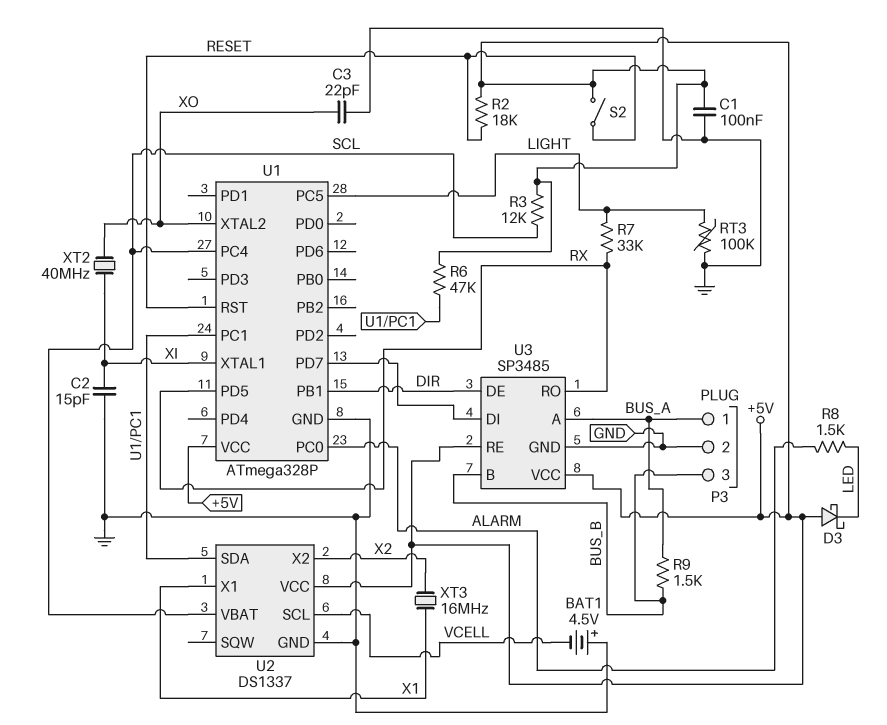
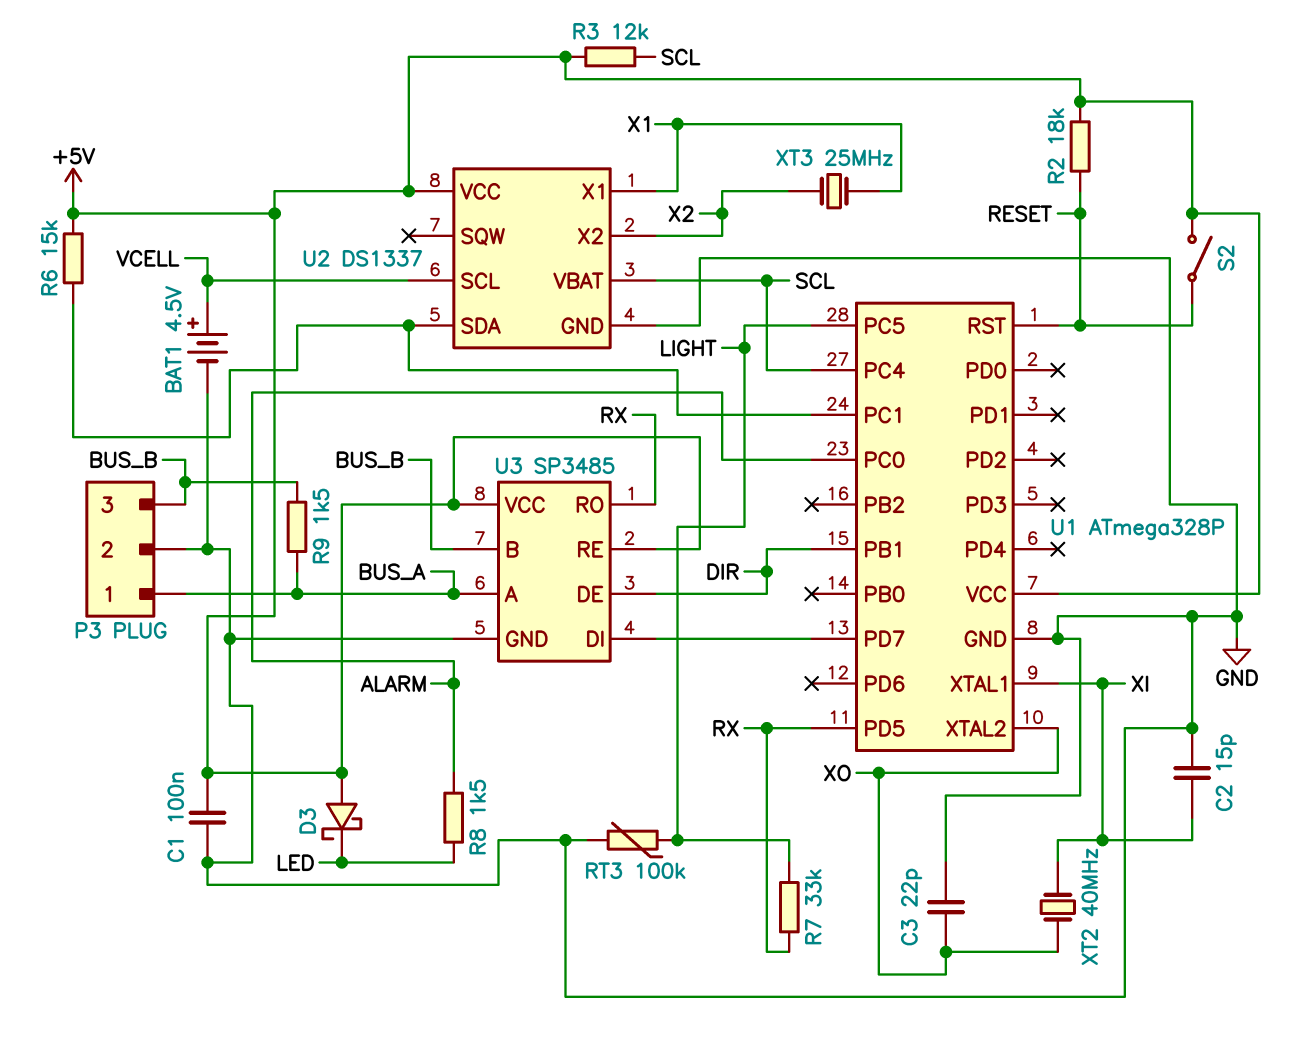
BAT1: 4.5V (plus GND, minus VCELL) -> 4.5V (plus VCELL, minus GND)
R6: 47k (+5V, U1/PC1) -> 15k (+5V, U1/PC1)
XT3: 16MHz (X1, X2) -> 25MHz (X1, X2)

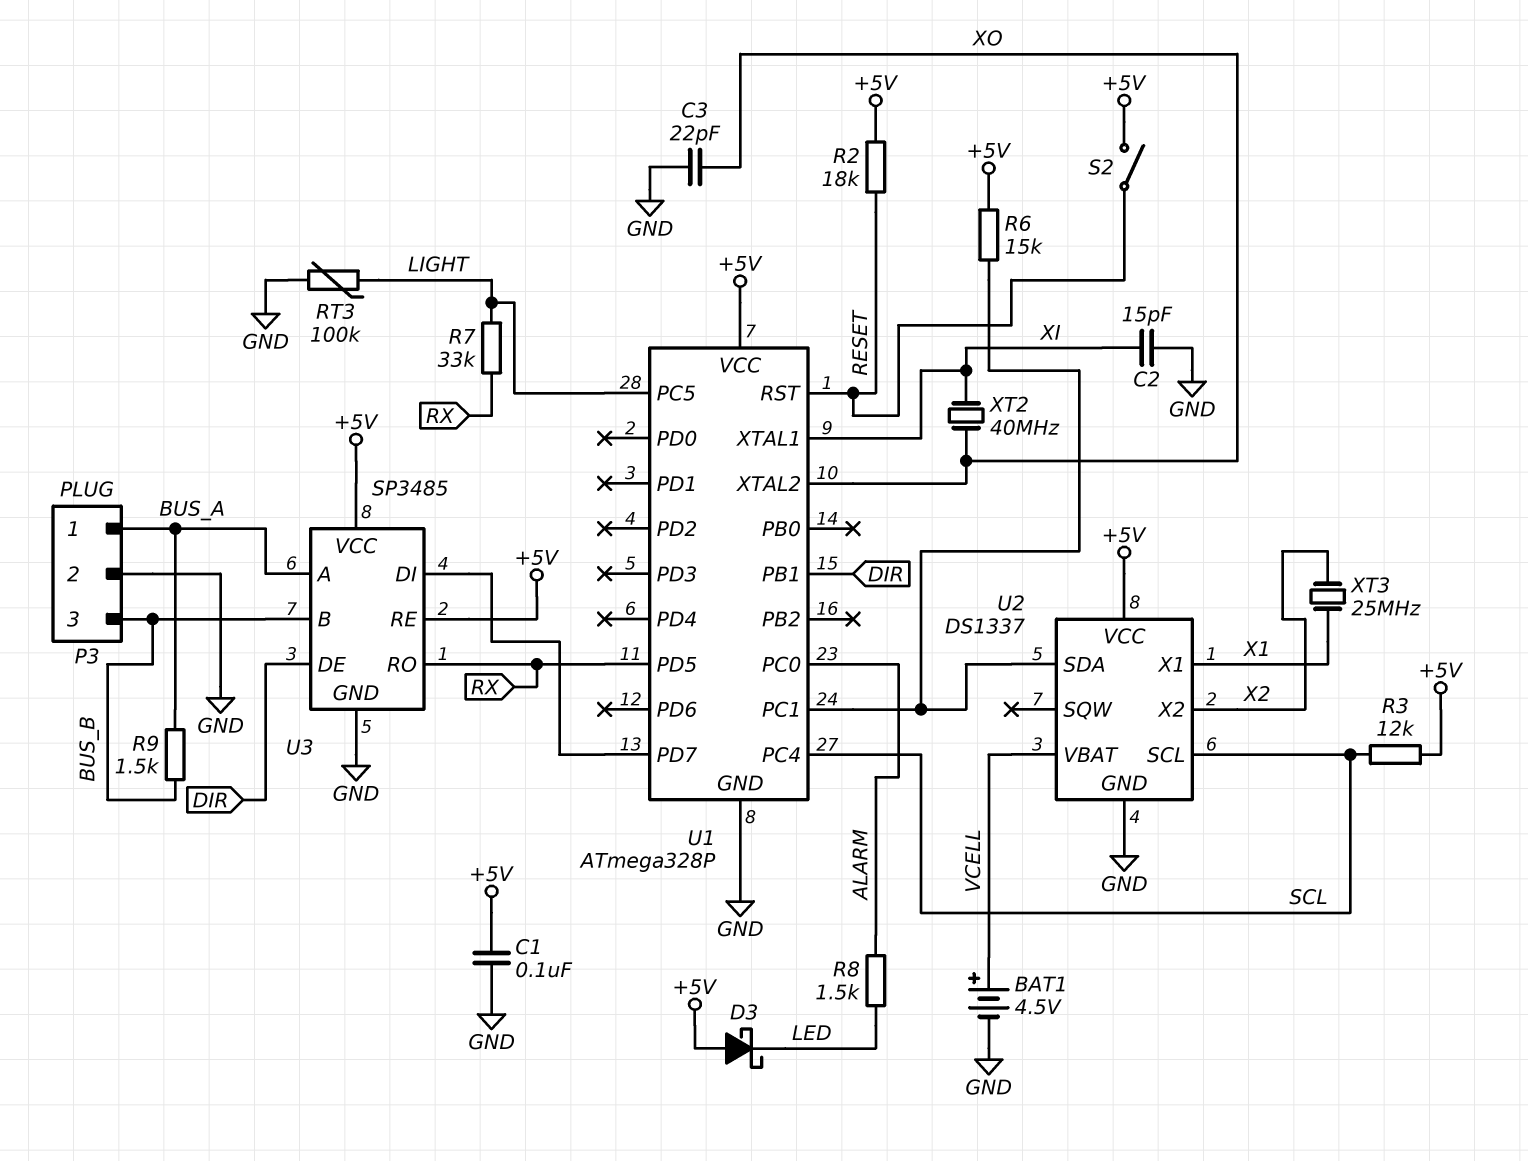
U2 pin SCL: VCELL -> SCL
U2 pin VBAT: SCL -> VCELL

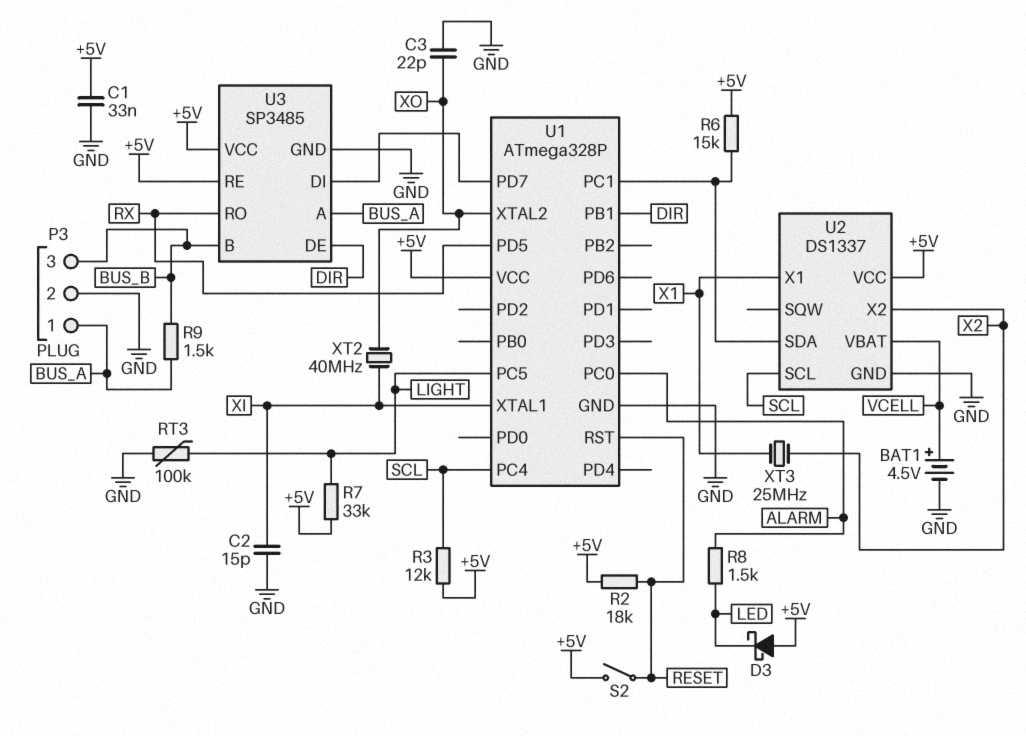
C1: 100nF (+5V, GND) -> 33nF (+5V, GND)
R7: 33k (LIGHT, RX) -> 33k (+5V, LIGHT)

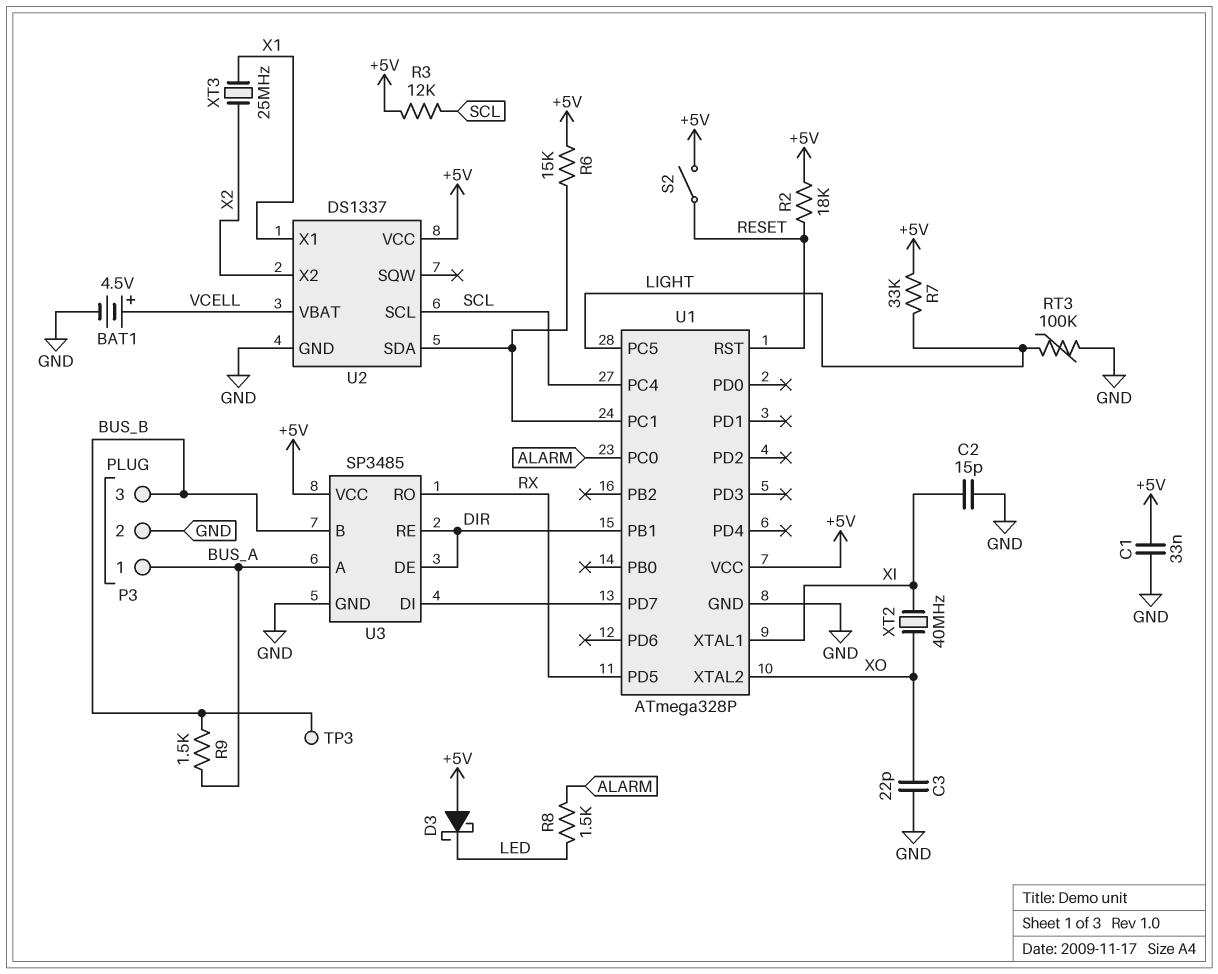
TP3: none -> test point (BUS_B)
U3 pin RE: +5V -> DIR

